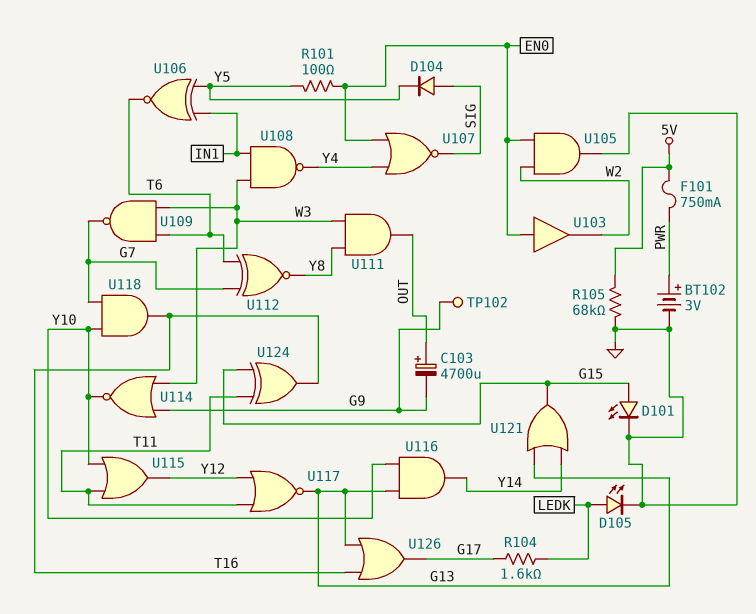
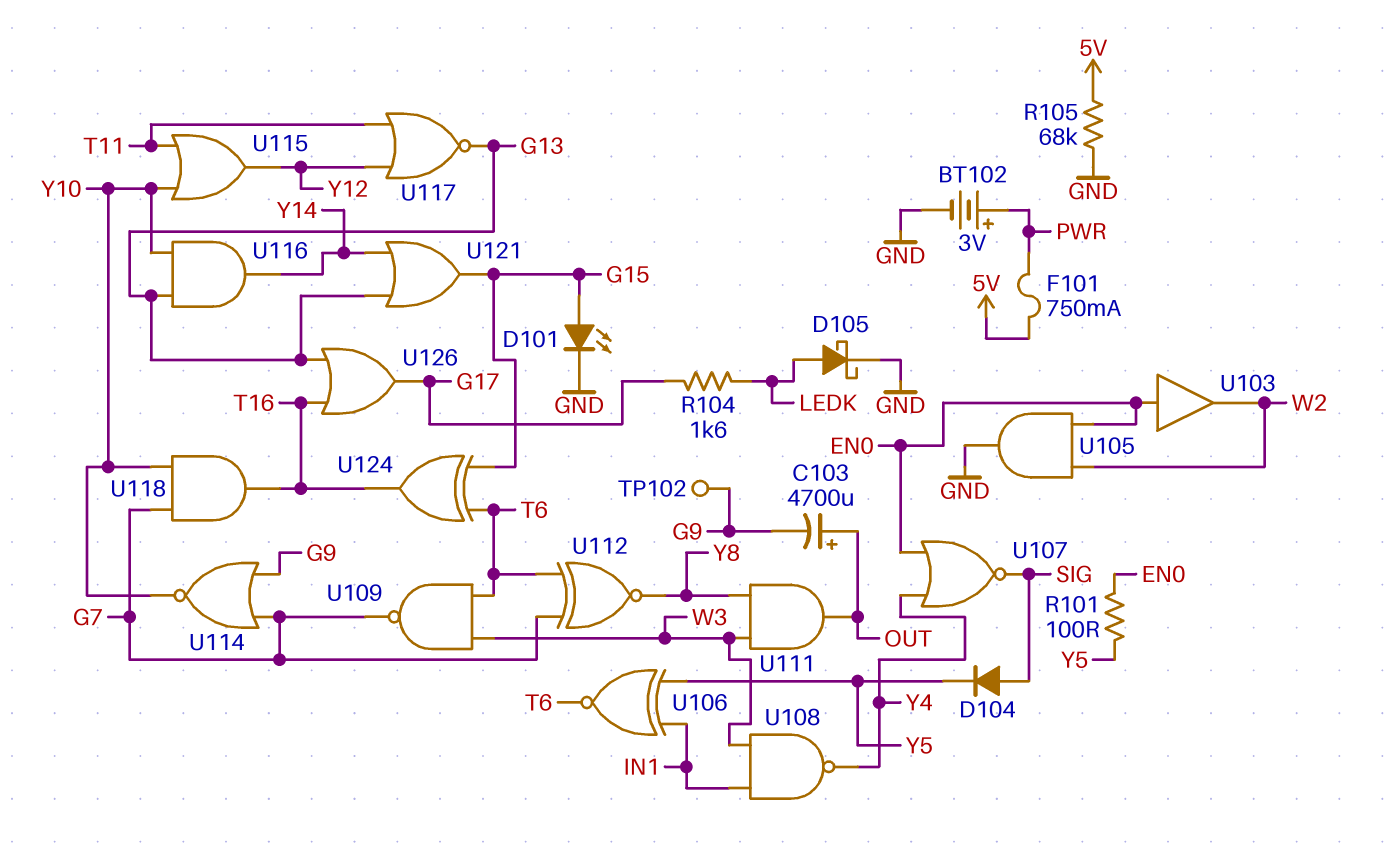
D105: LED (A LEDK, K GND) -> schottky (A LEDK, K GND)
U114: NOR (in G9, in W3, out Y10) -> NOR (in G7, in G9, out Y10)
U124: XOR (in G15, in T11, out T16) -> XOR (in G15, in T6, out T16)

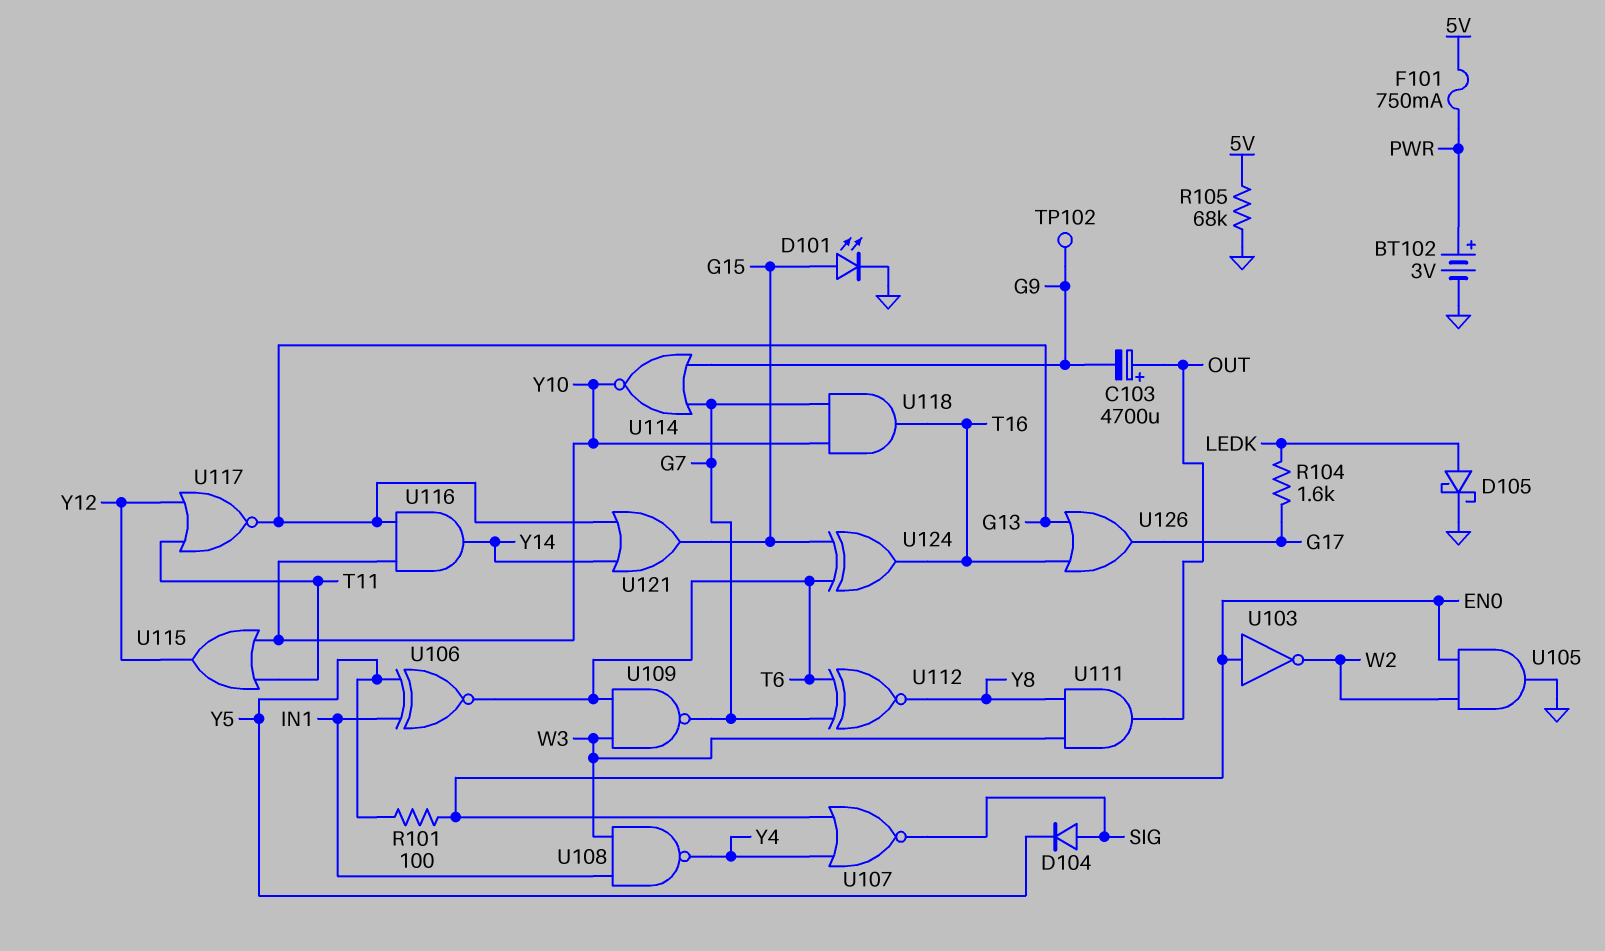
U103: buffer (in EN0, out W2) -> NOT (in EN0, out W2)

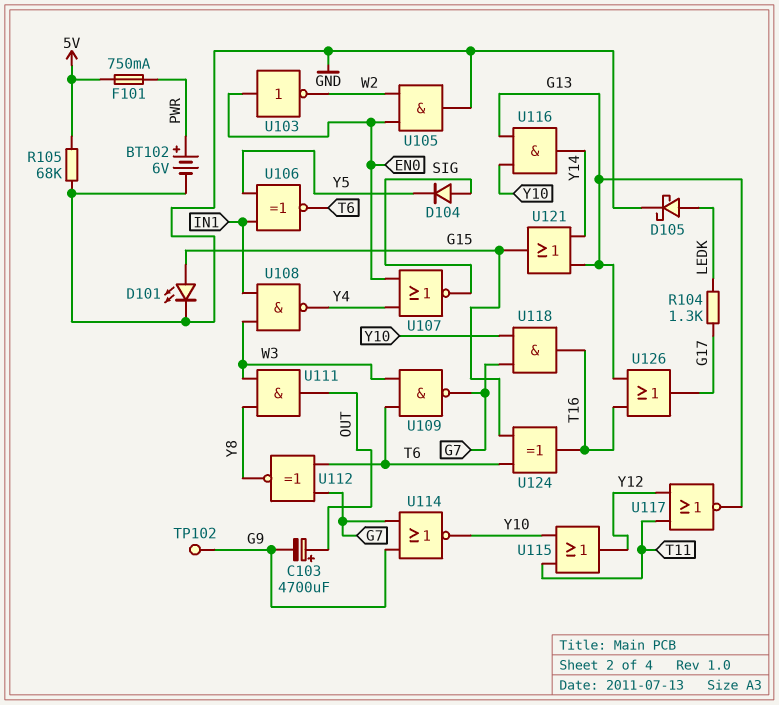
BT102: 3V (plus PWR, minus GND) -> 6V (plus PWR, minus GND)
R101: 100 (EN0, Y5) -> none
R104: 1.6k (G17, LEDK) -> 1.3k (G17, LEDK)

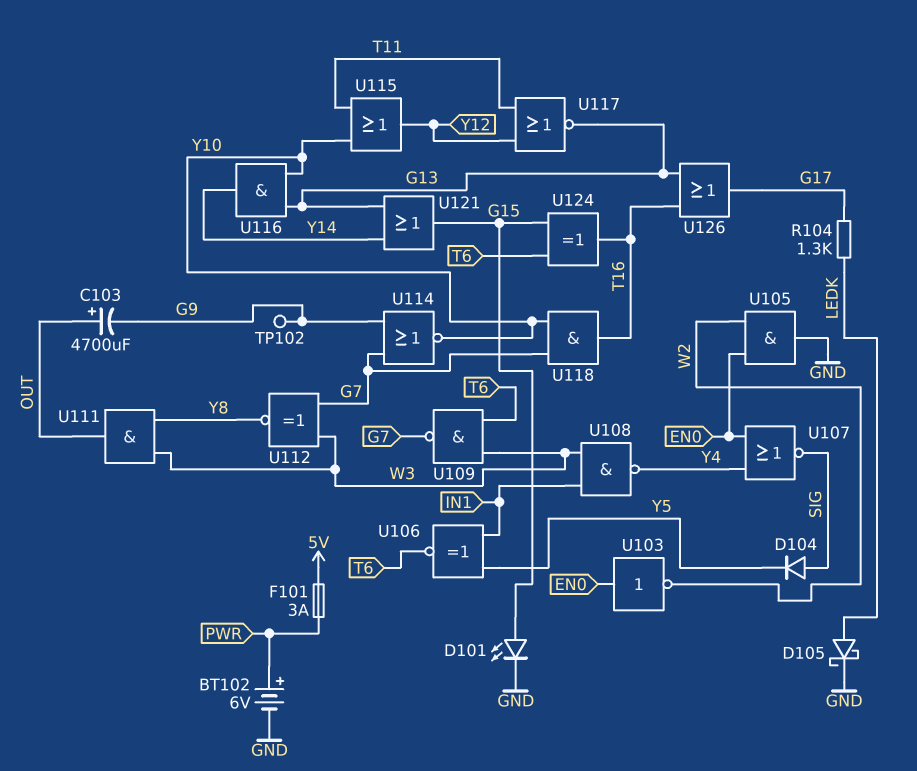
F101: 750mA (5V, PWR) -> 3A (5V, PWR)
R105: 68k (5V, GND) -> none
U112: XNOR (in G7, in T6, out Y8) -> XNOR (in G7, in W3, out Y8)

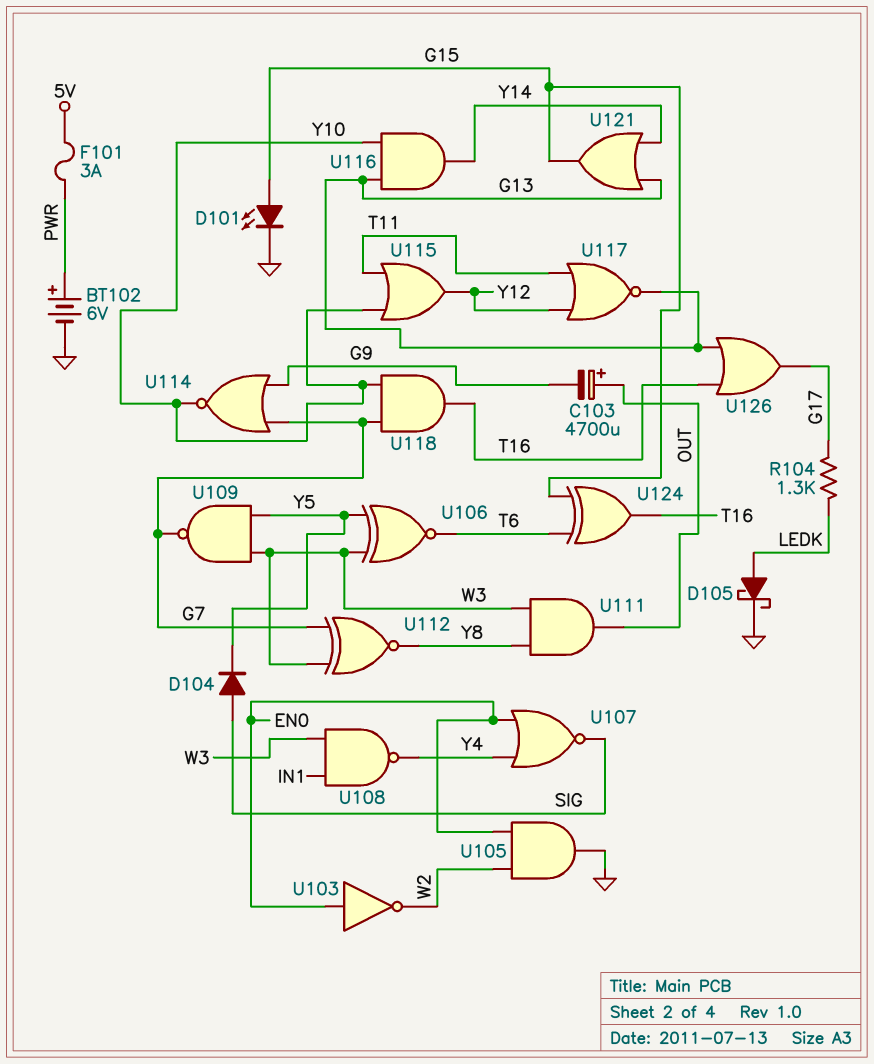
TP102: test point (G9) -> none
U106: XNOR (in IN1, in Y5, out T6) -> XNOR (in W3, in Y5, out T6)
U109: NAND (in T6, in W3, out G7) -> NAND (in W3, in Y5, out G7)

